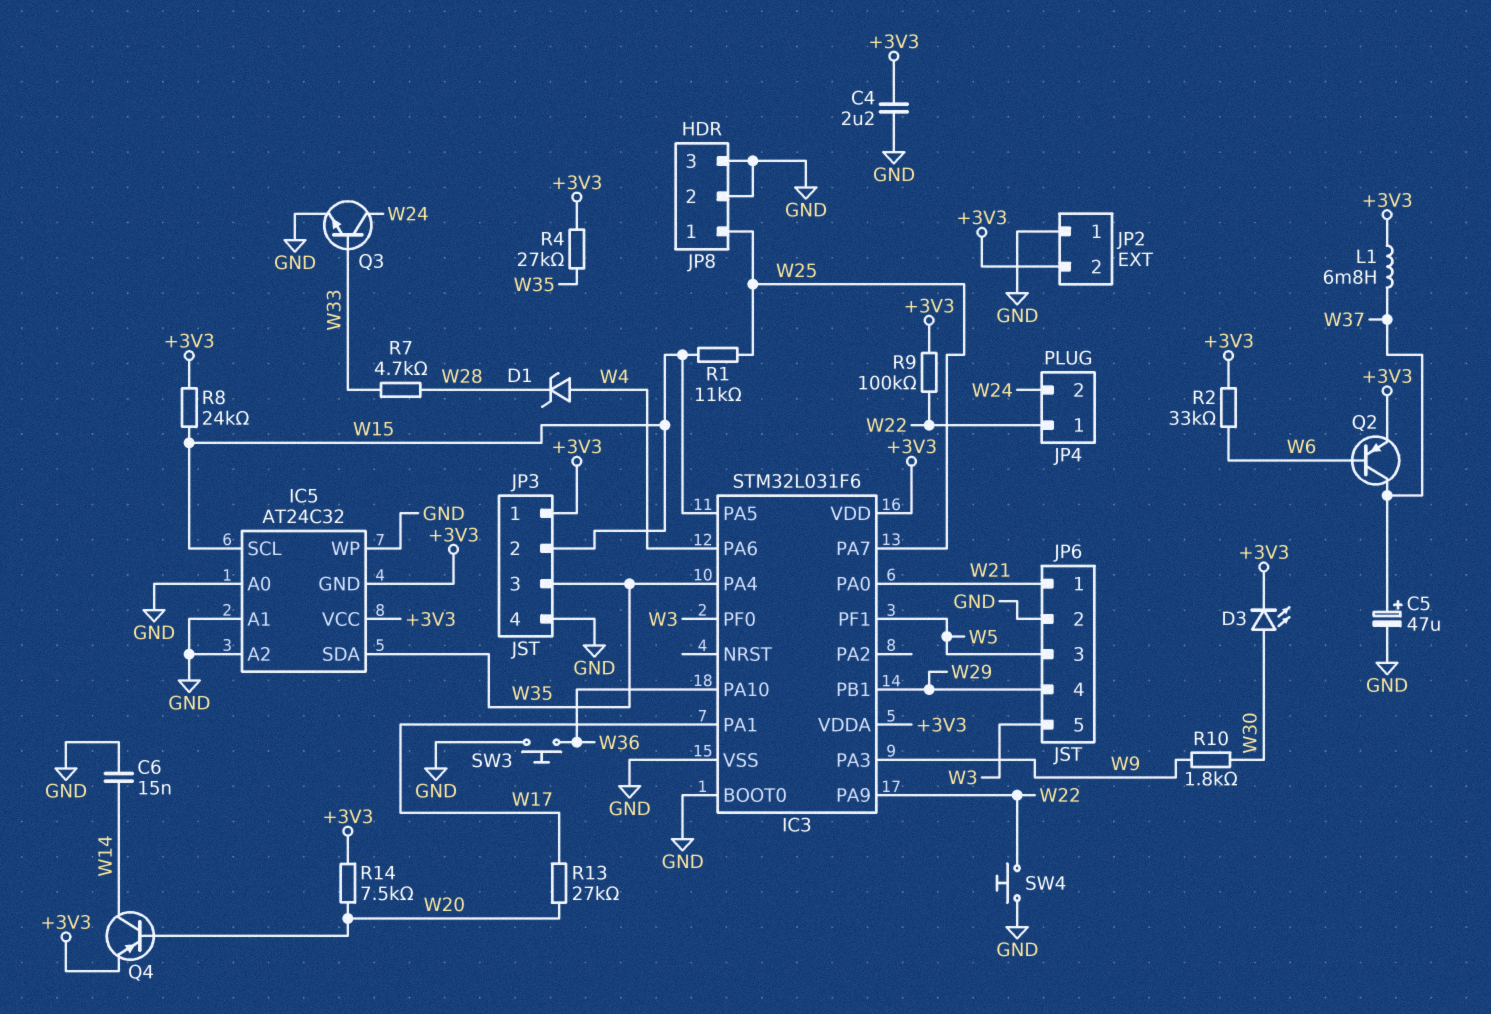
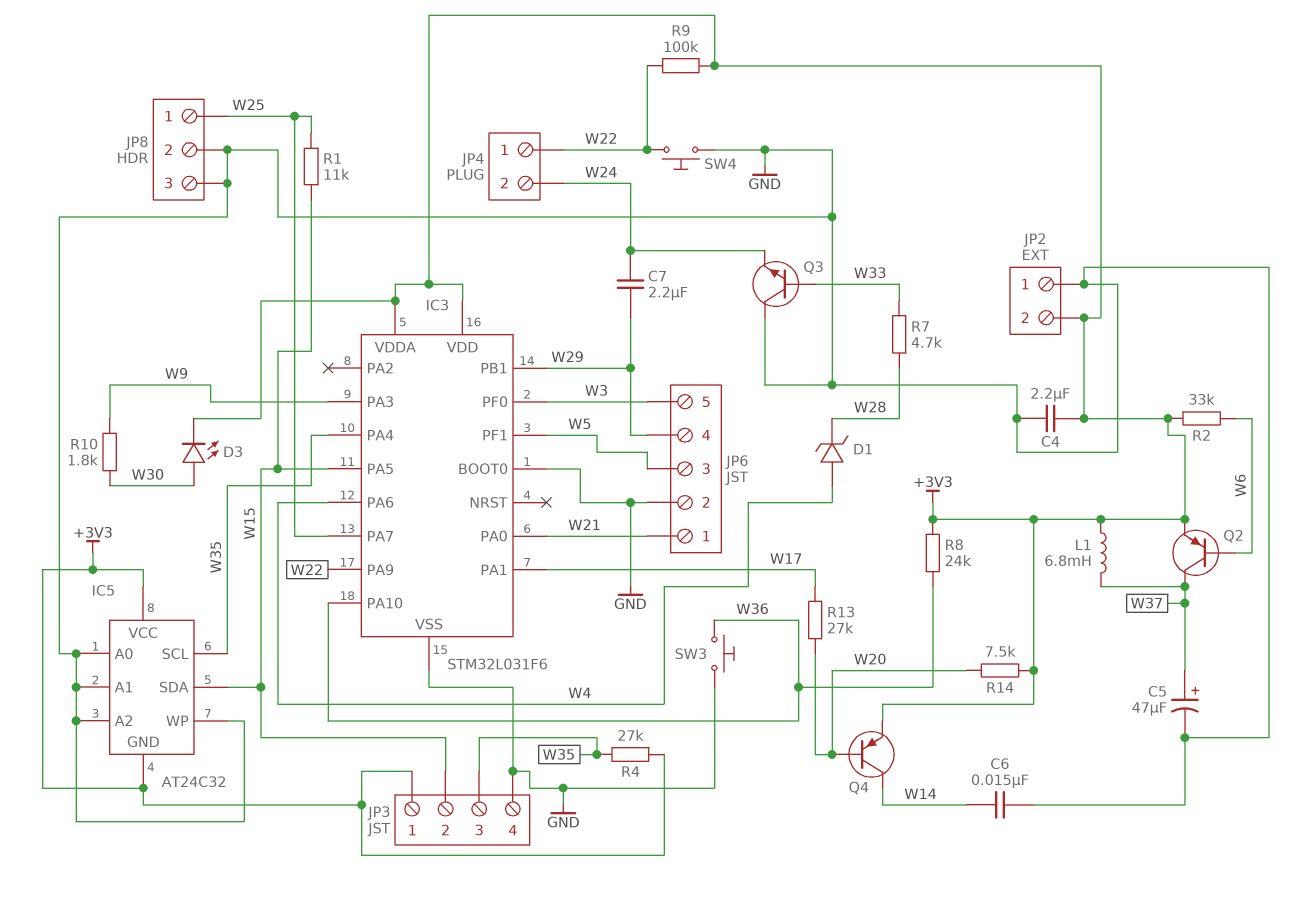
C7: none -> 2.2uF (W24, W29)
IC5 pin SCL: W15 -> W35
IC5 pin SDA: W35 -> W15
Q3: NPN (B W33, C W24, E GND) -> NPN (B W33, C GND, E W24)
R8: 24k (+3V3, W15) -> 24k (+3V3, W36)

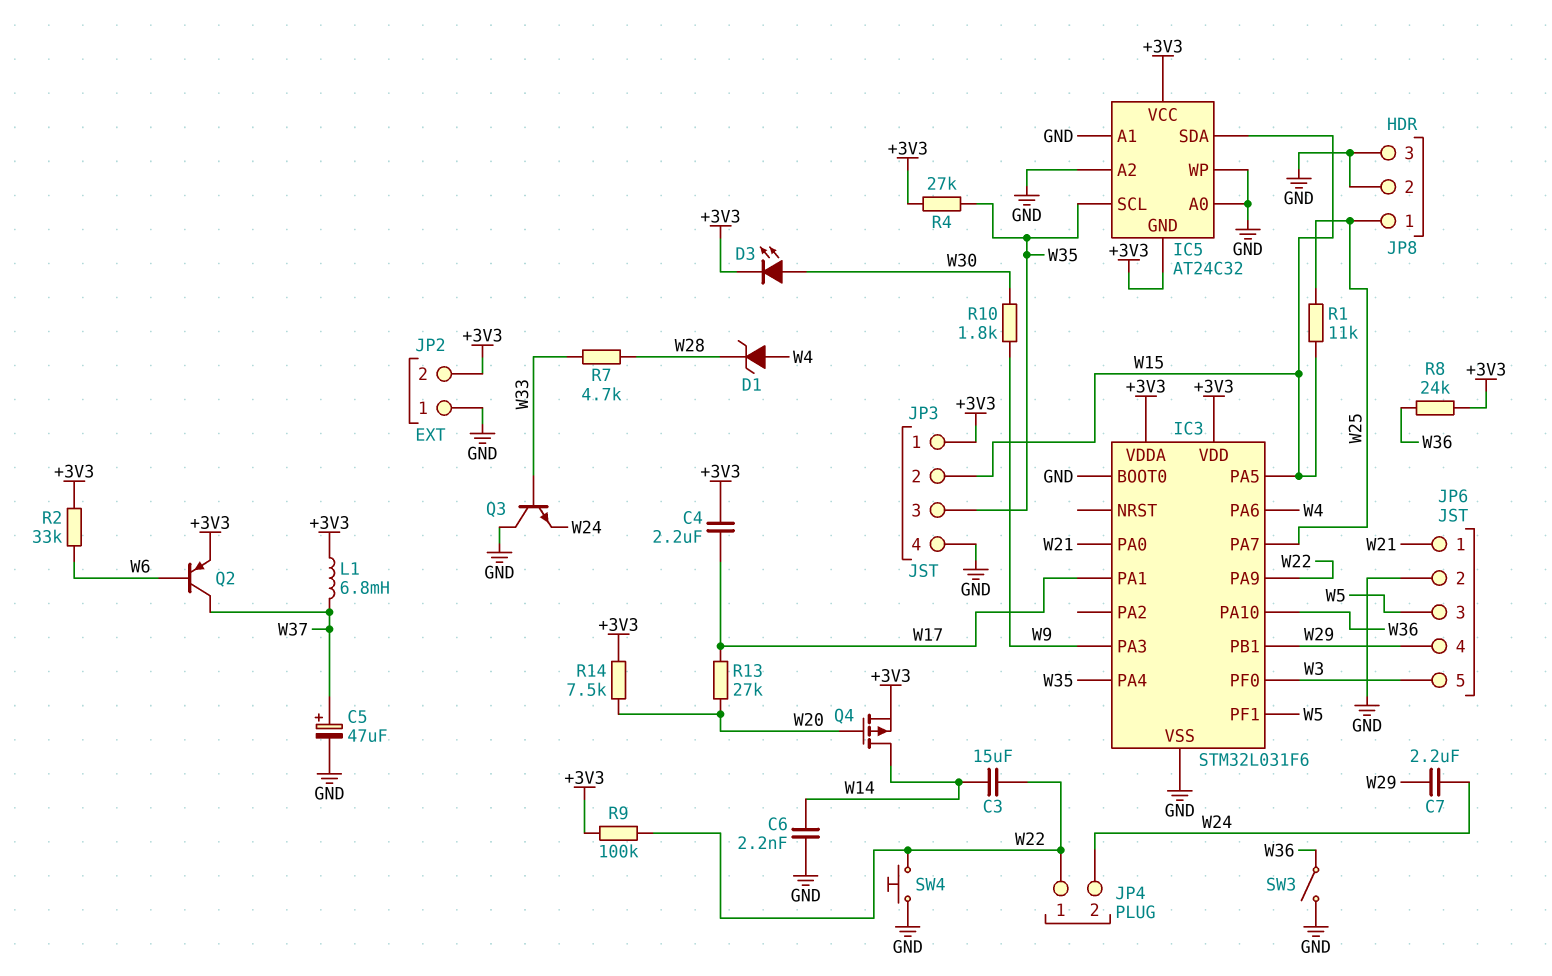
C3: none -> 15uF (W14, W22)
C4: 2.2uF (+3V3, GND) -> 2.2uF (+3V3, W17)
C6: 15nF (GND, W14) -> 2.2nF (GND, W14)
Q4: PNP (B W20, C W14, E +3V3) -> PMOS (G W20, D W14, S +3V3)
SW3: button (GND, W36) -> switch (GND, W36)

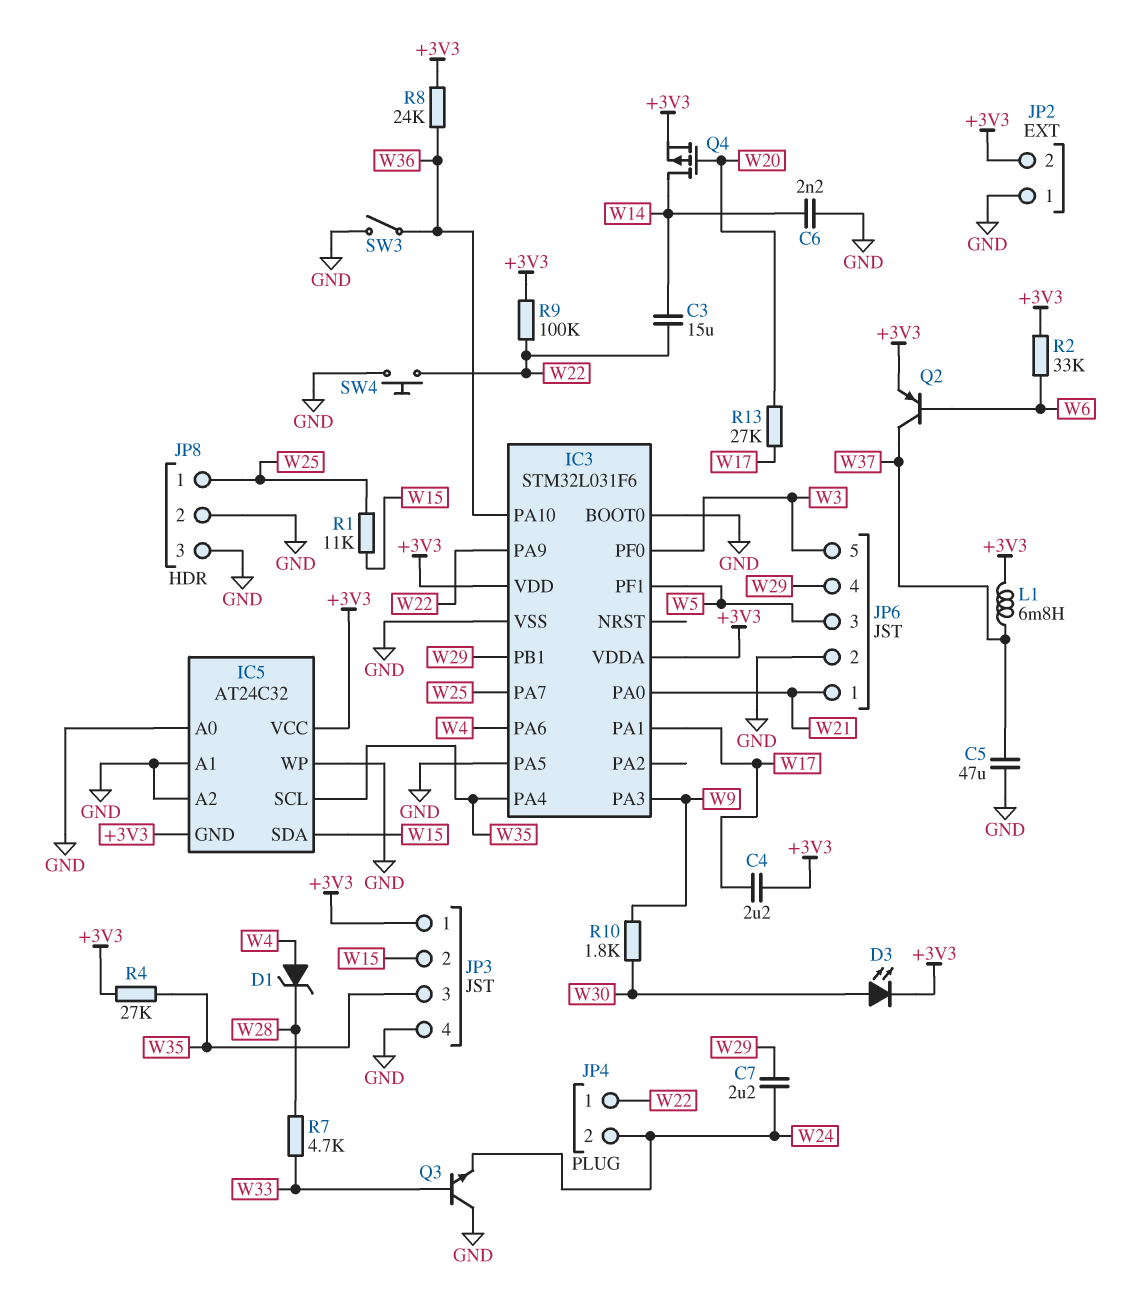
C5: 47uF (plus W37, minus GND) -> 47uF (GND, W37)
IC3 pin PA5: W15 -> GND
R14: 7.5k (+3V3, W20) -> none

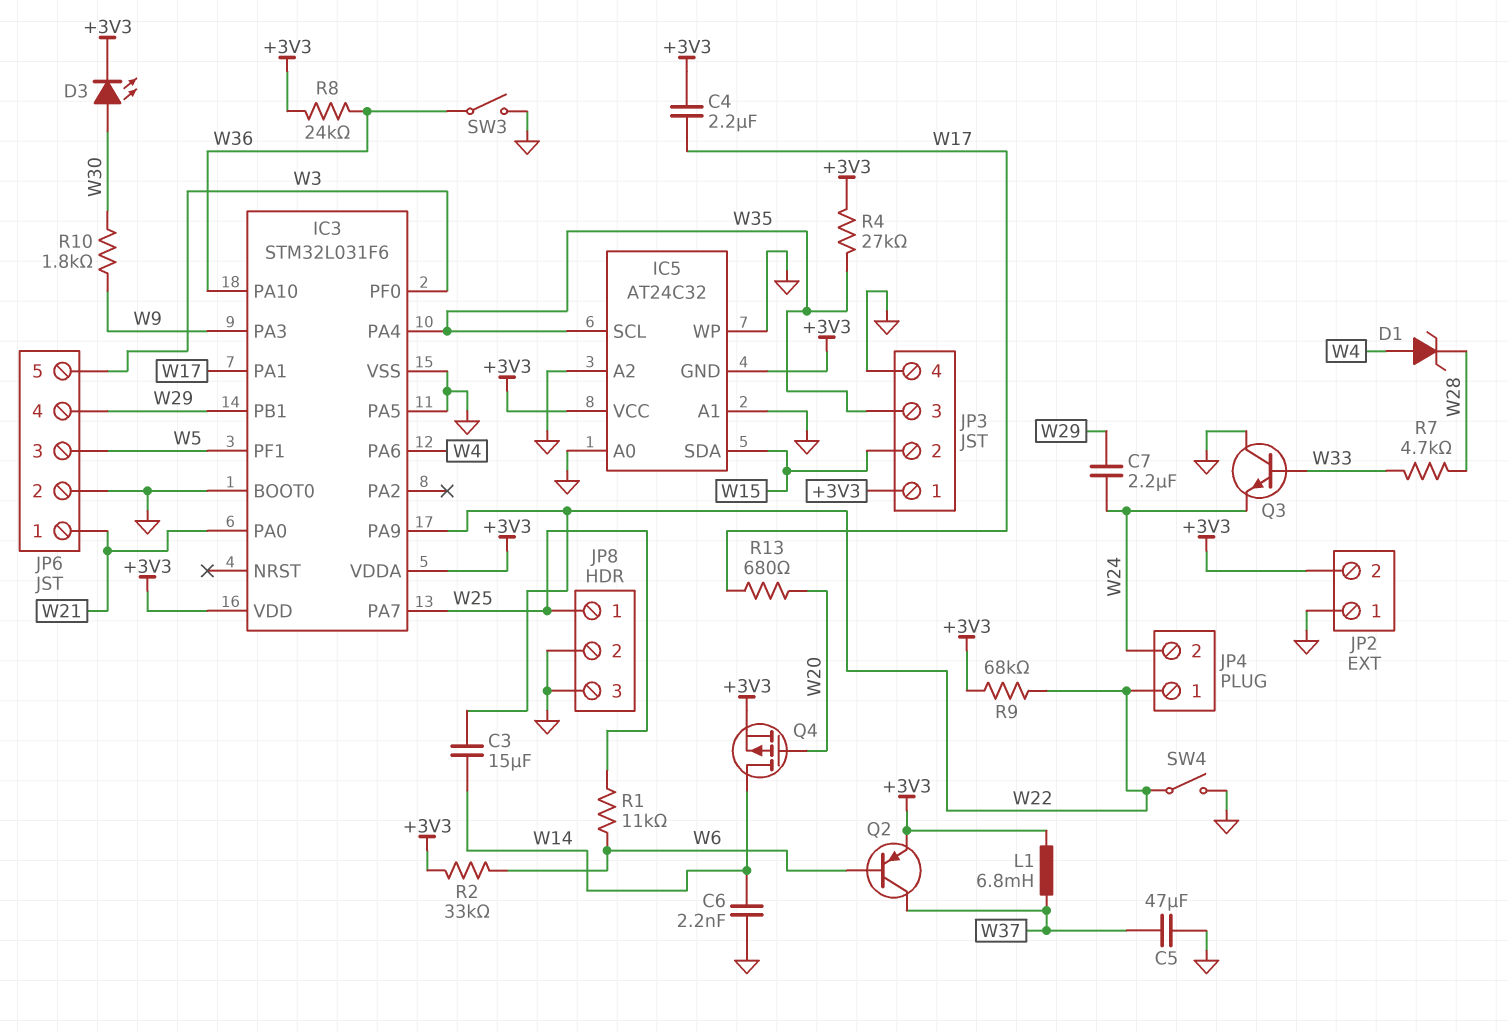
R1: 11k (W15, W25) -> 11k (W6, W25)
R9: 100k (+3V3, W22) -> 68k (+3V3, W22)
R13: 27k (W17, W20) -> 680 (W17, W20)
SW4: button (GND, W22) -> switch (GND, W22)

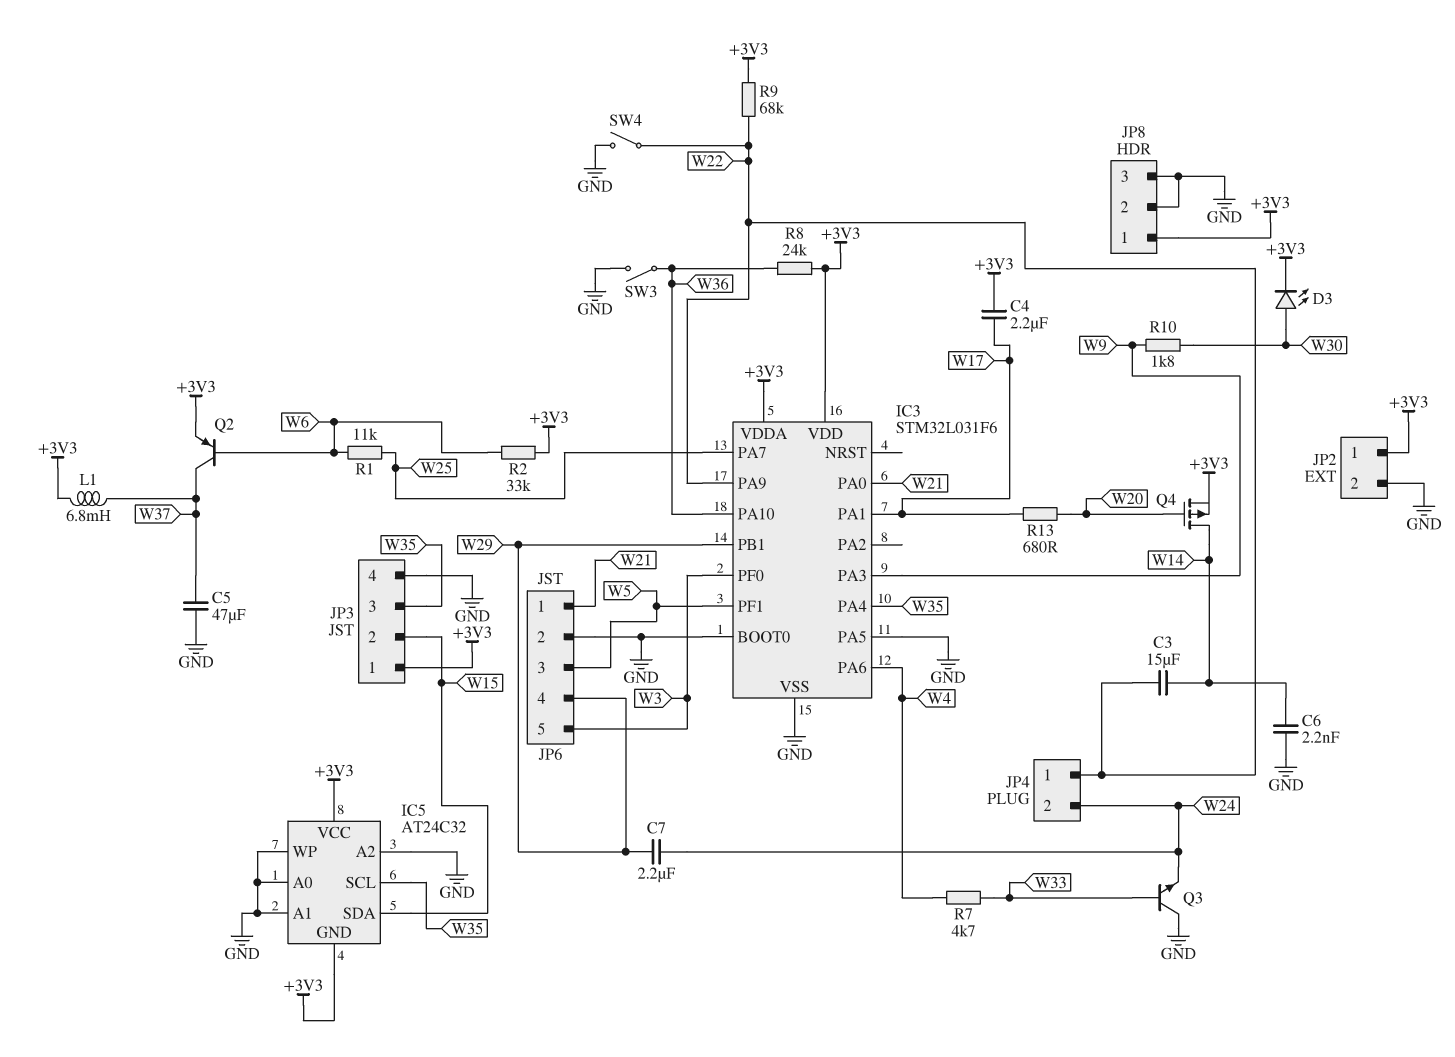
D1: zener (A W4, K W28) -> none
JP2 pin 1: GND -> +3V3
JP2 pin 2: +3V3 -> GND
JP8 pin 1: W25 -> +3V3
R4: 27k (+3V3, W35) -> none
R7: 4.7k (W28, W33) -> 4.7k (W4, W33)

